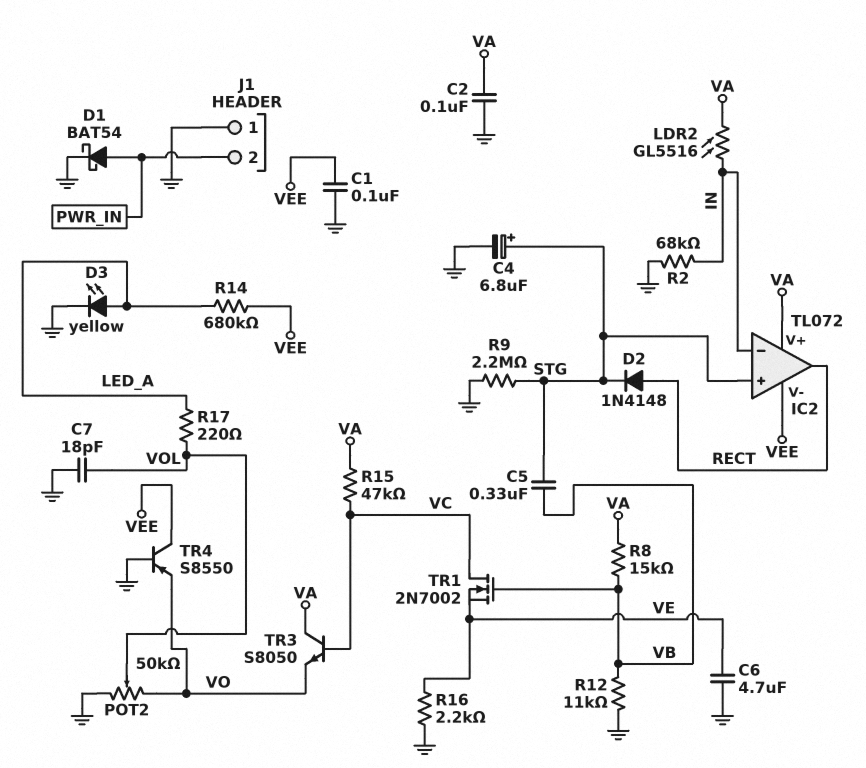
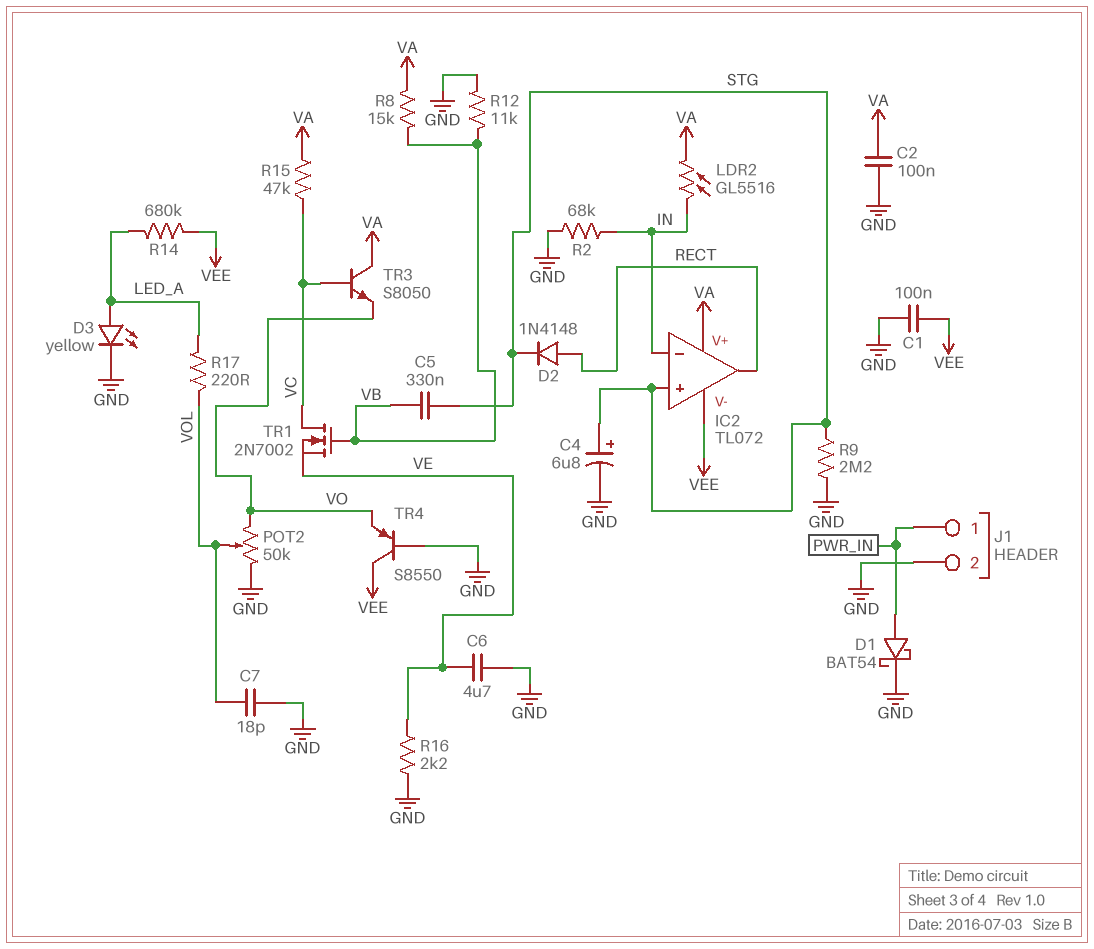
J1 pin 1: GND -> PWR_IN
J1 pin 2: PWR_IN -> GND

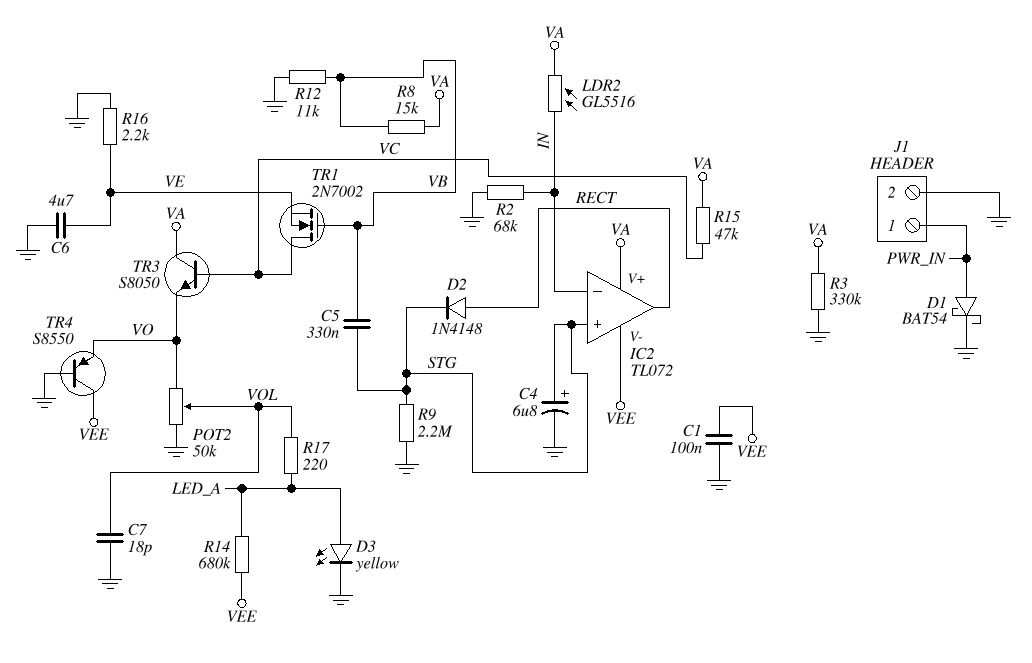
C2: 100nF (GND, VA) -> none
R3: none -> 330k (GND, VA)

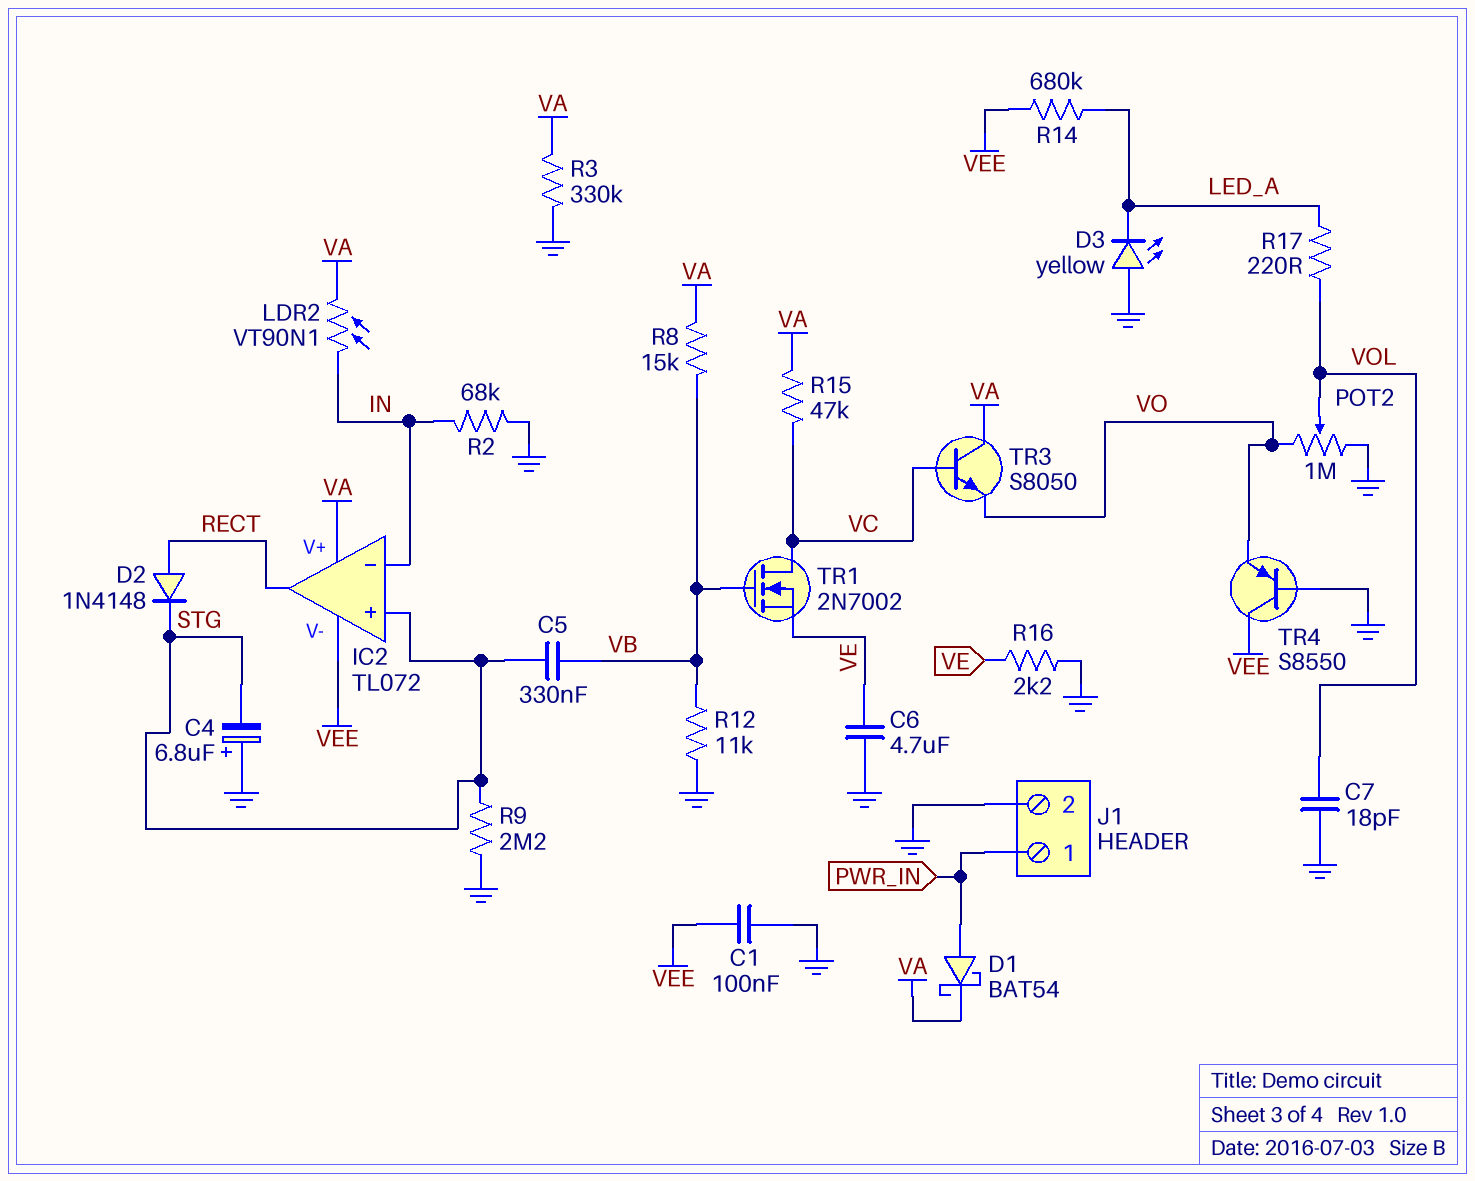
C4: 6.8uF (plus STG, minus GND) -> 6.8uF (plus GND, minus STG)
D1: schottky BAT54 (A PWR_IN, K GND) -> schottky BAT54 (A PWR_IN, K VA)
D3: LED yellow (A LED_A, K GND) -> LED yellow (A GND, K LED_A)
LDR2: GL5516 (IN, VA) -> VT90N1 (IN, VA)
POT2: 50k (GND, VO, wiper VOL) -> 1M (GND, VO, wiper VOL)

